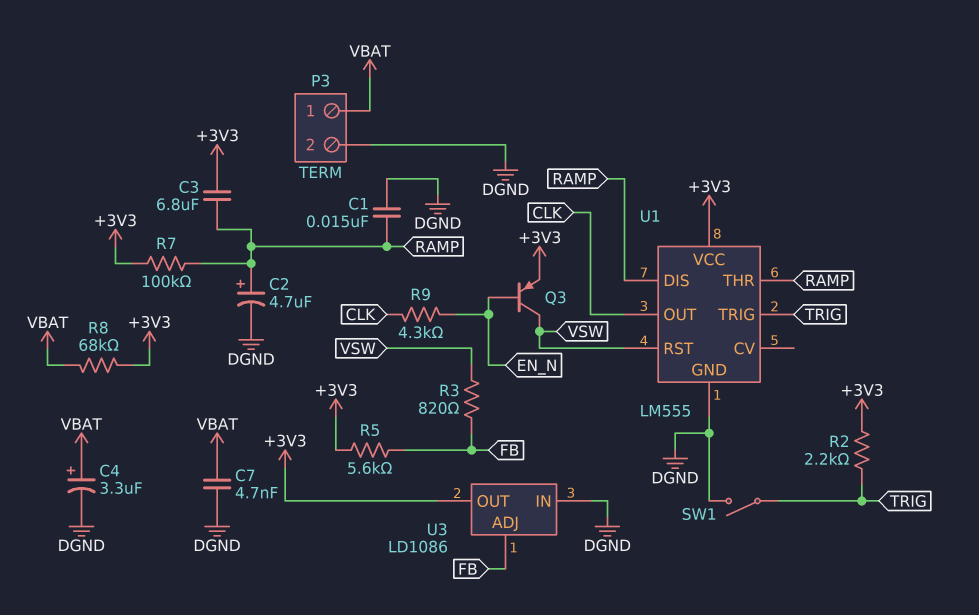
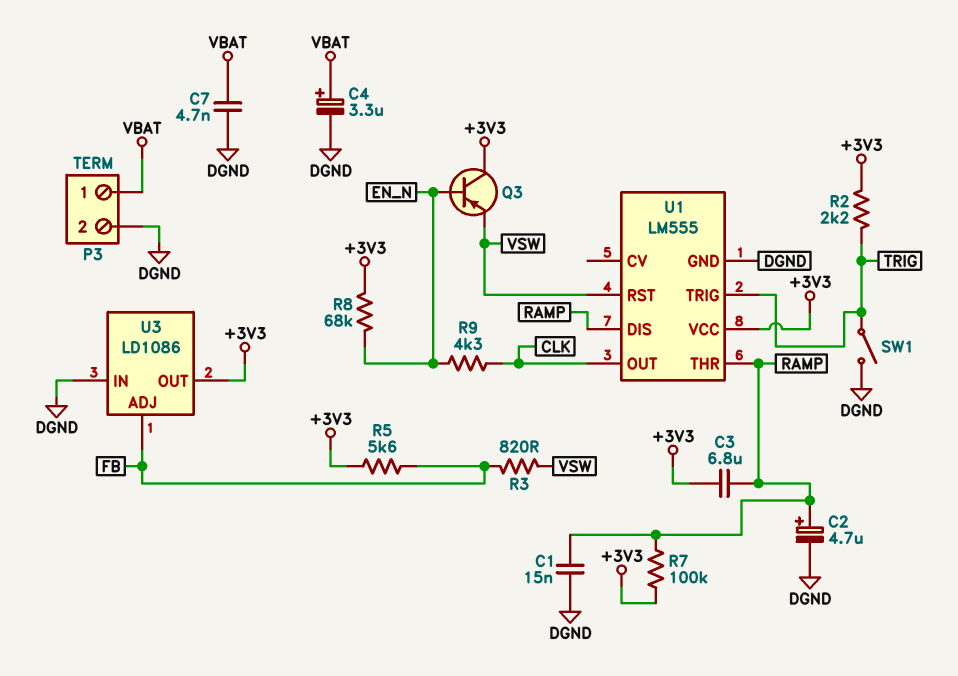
Q3: PNP (B EN_N, C VSW, E +3V3) -> PNP (B EN_N, C +3V3, E VSW)
R8: 68k (+3V3, VBAT) -> 68k (+3V3, EN_N)

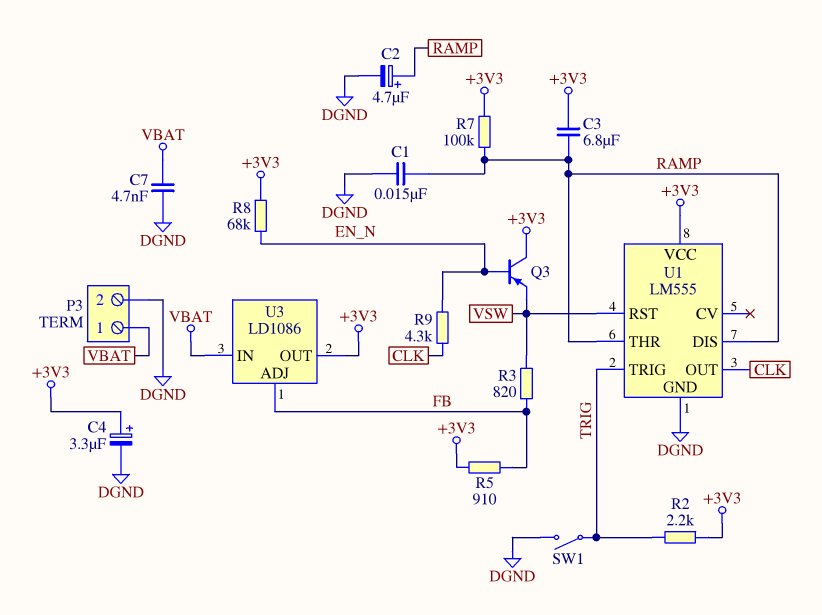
C4: 3.3uF (plus VBAT, minus DGND) -> 3.3uF (plus +3V3, minus DGND)
R5: 5.6k (+3V3, FB) -> 910 (+3V3, FB)
U3 pin IN: DGND -> VBAT

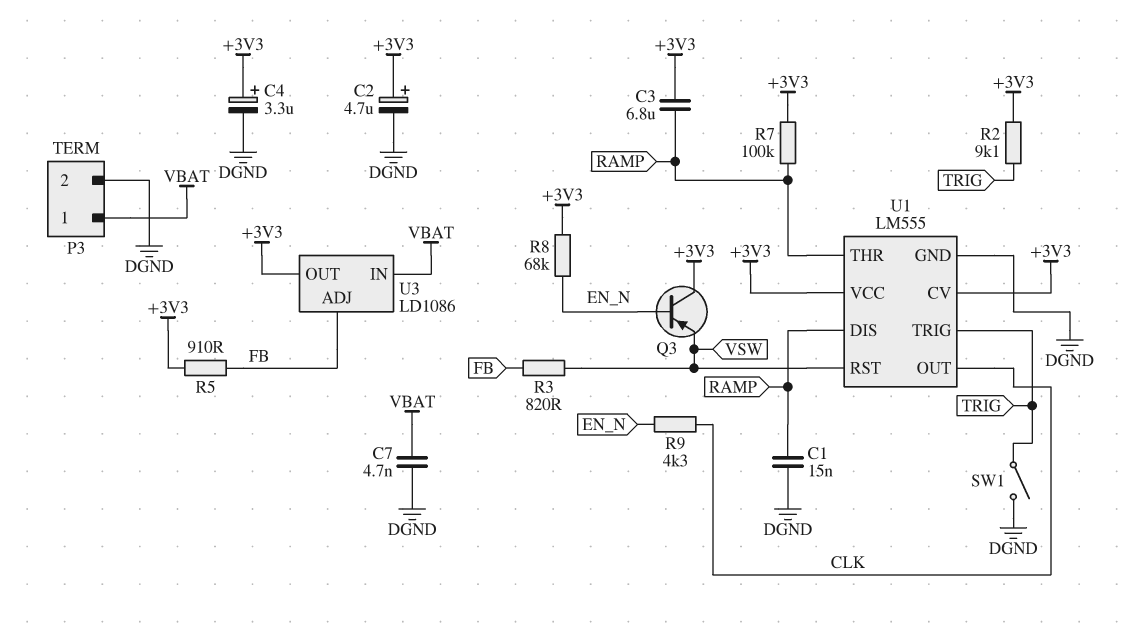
C2: 4.7uF (plus RAMP, minus DGND) -> 4.7uF (plus +3V3, minus DGND)
R2: 2.2k (+3V3, TRIG) -> 9.1k (+3V3, TRIG)
U1 pin CV: none -> +3V3

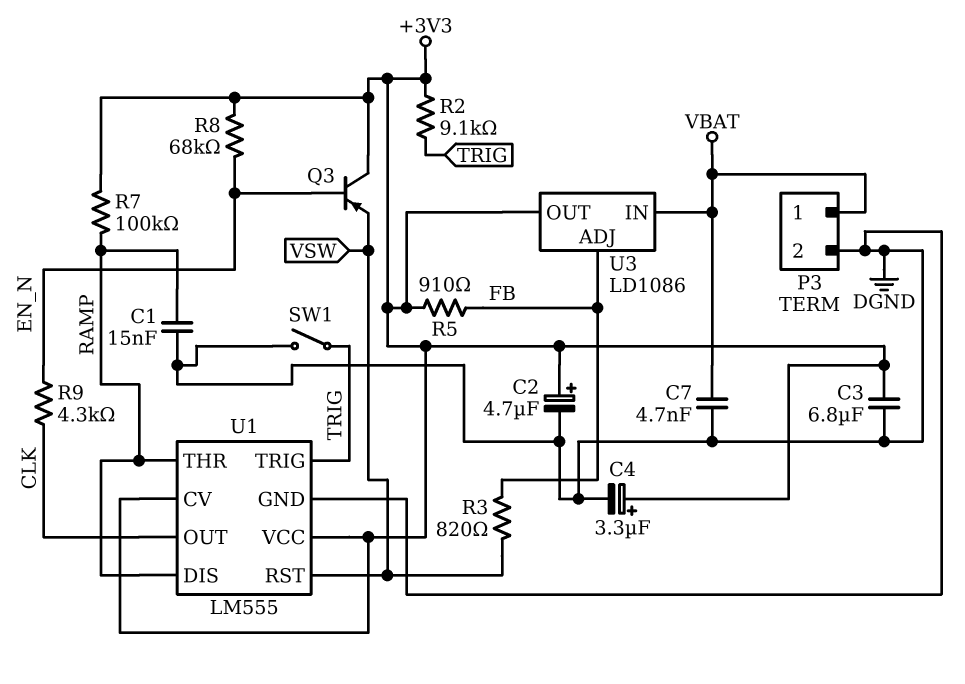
C3: 6.8uF (+3V3, RAMP) -> 6.8uF (+3V3, DGND)

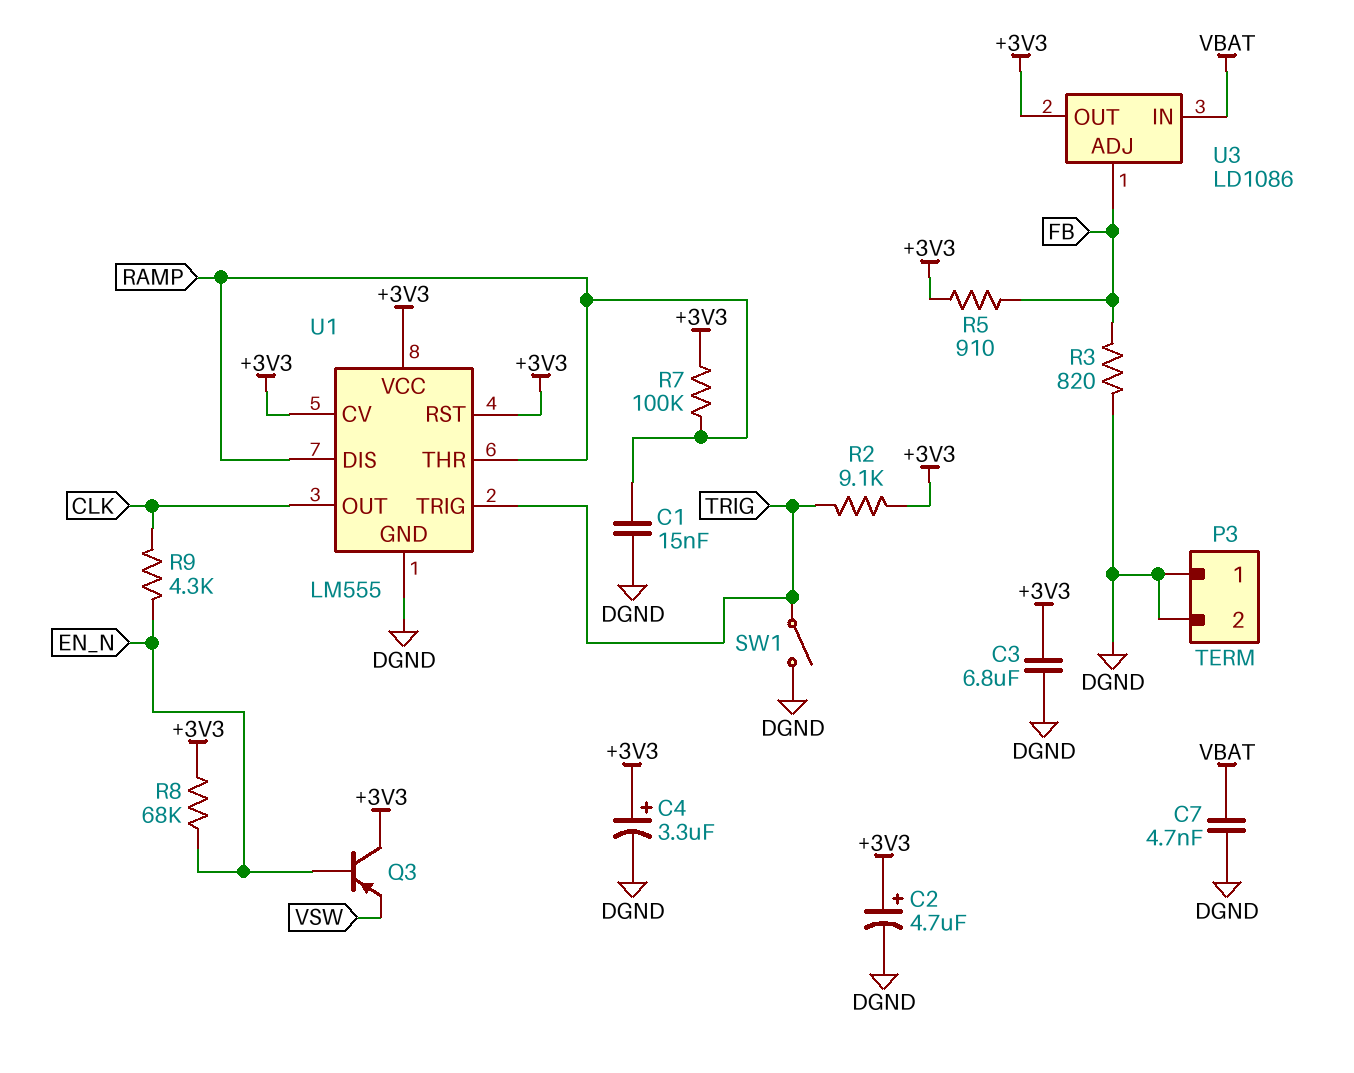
P3 pin 1: VBAT -> DGND
R3: 820 (FB, VSW) -> 820 (DGND, FB)
U1 pin RST: VSW -> +3V3

